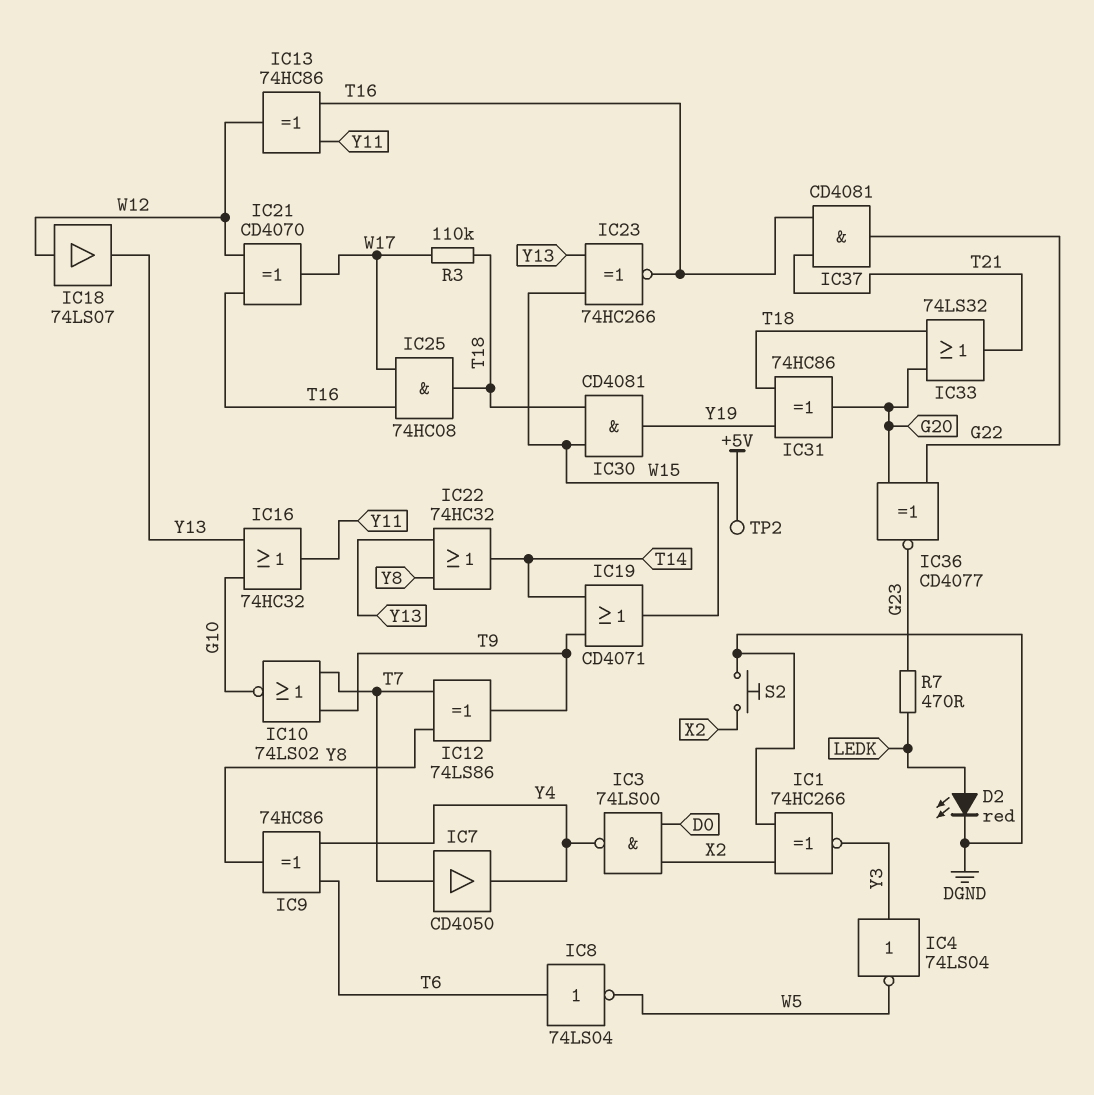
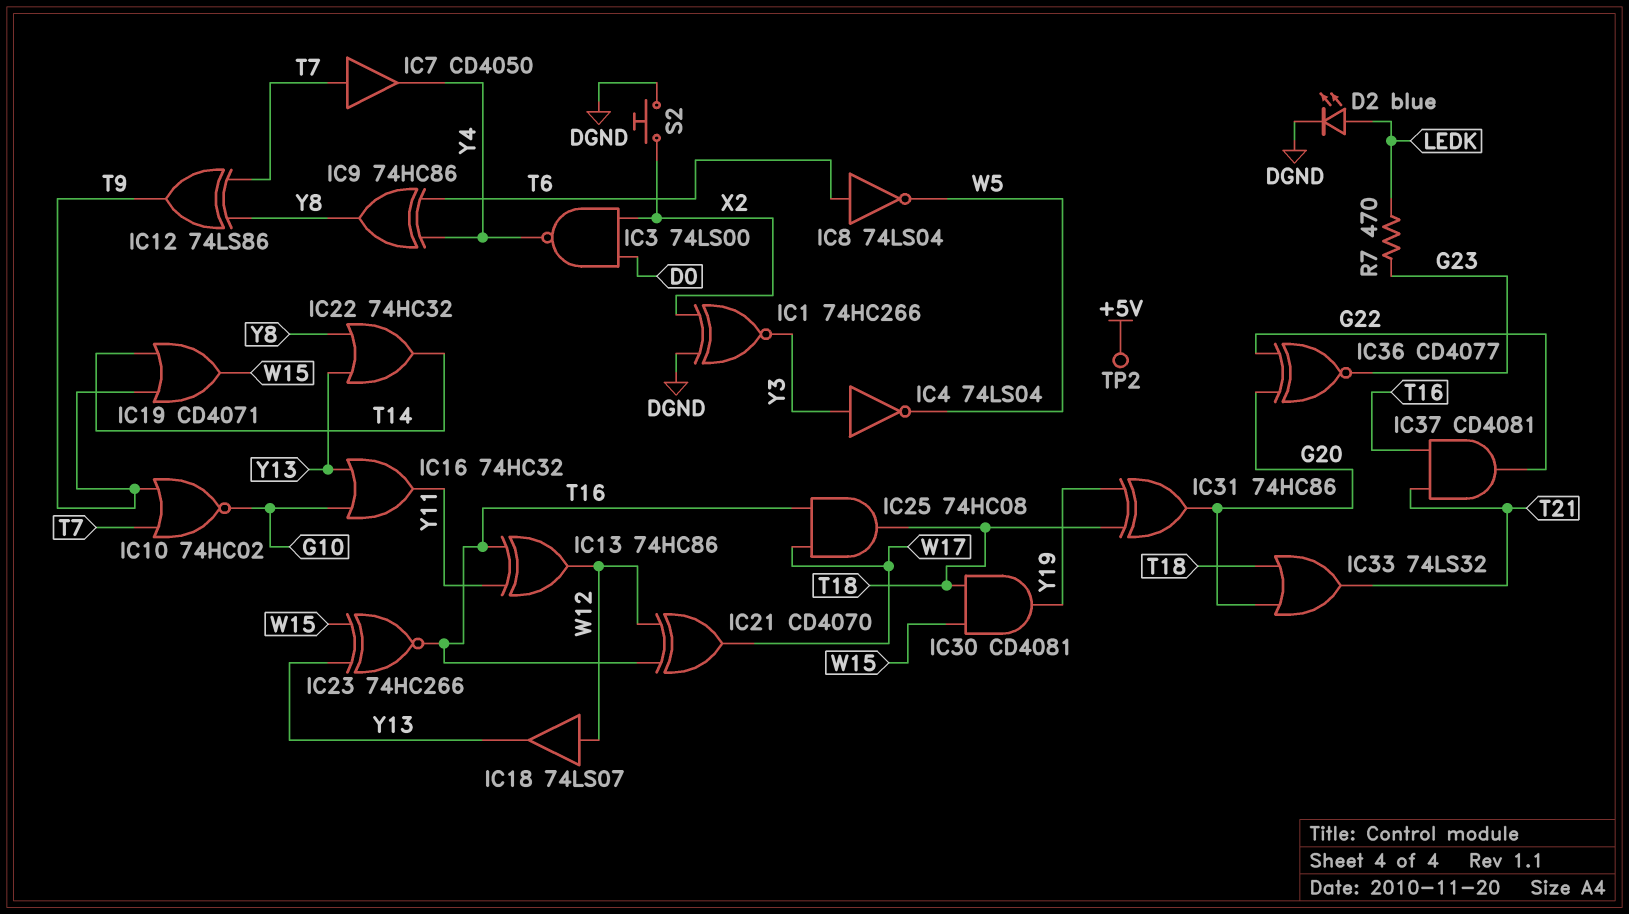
D2: LED red (A LEDK, K DGND) -> LED blue (A LEDK, K DGND)
IC10: NOR 74LS02 (in T7, in T9, out G10) -> NOR 74HC02 (in T7, in T9, out G10)
R3: 110k (T18, W17) -> none

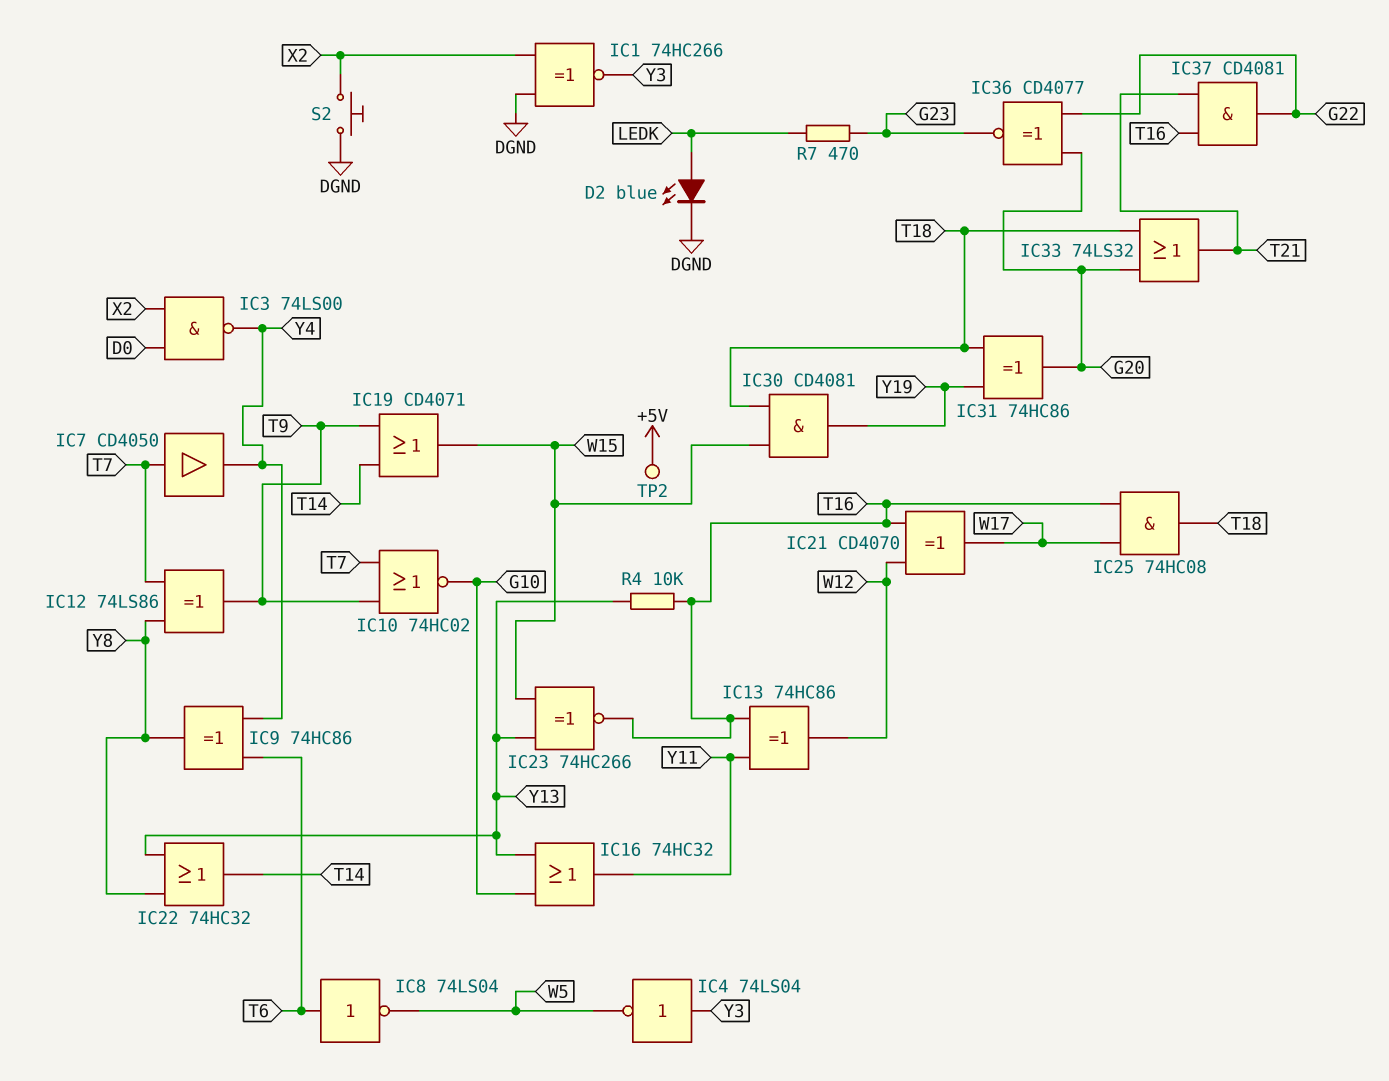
IC18: buffer 74LS07 (in W12, out Y13) -> none
R4: none -> 10k (T16, Y13)

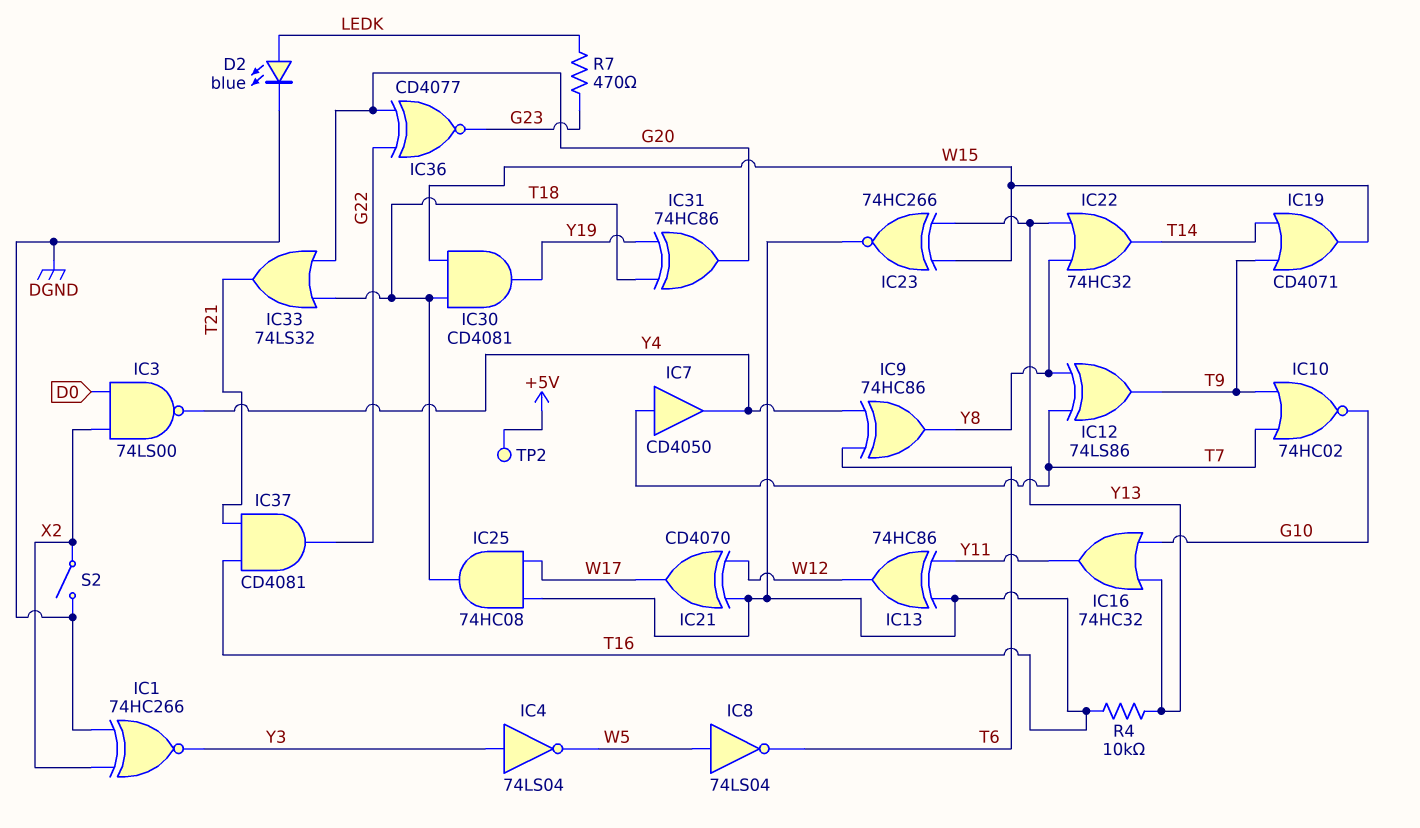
IC8: NOT 74LS04 (in T6, out W5) -> NOT 74LS04 (in W5, out T6)
S2: button (DGND, X2) -> switch (DGND, X2)

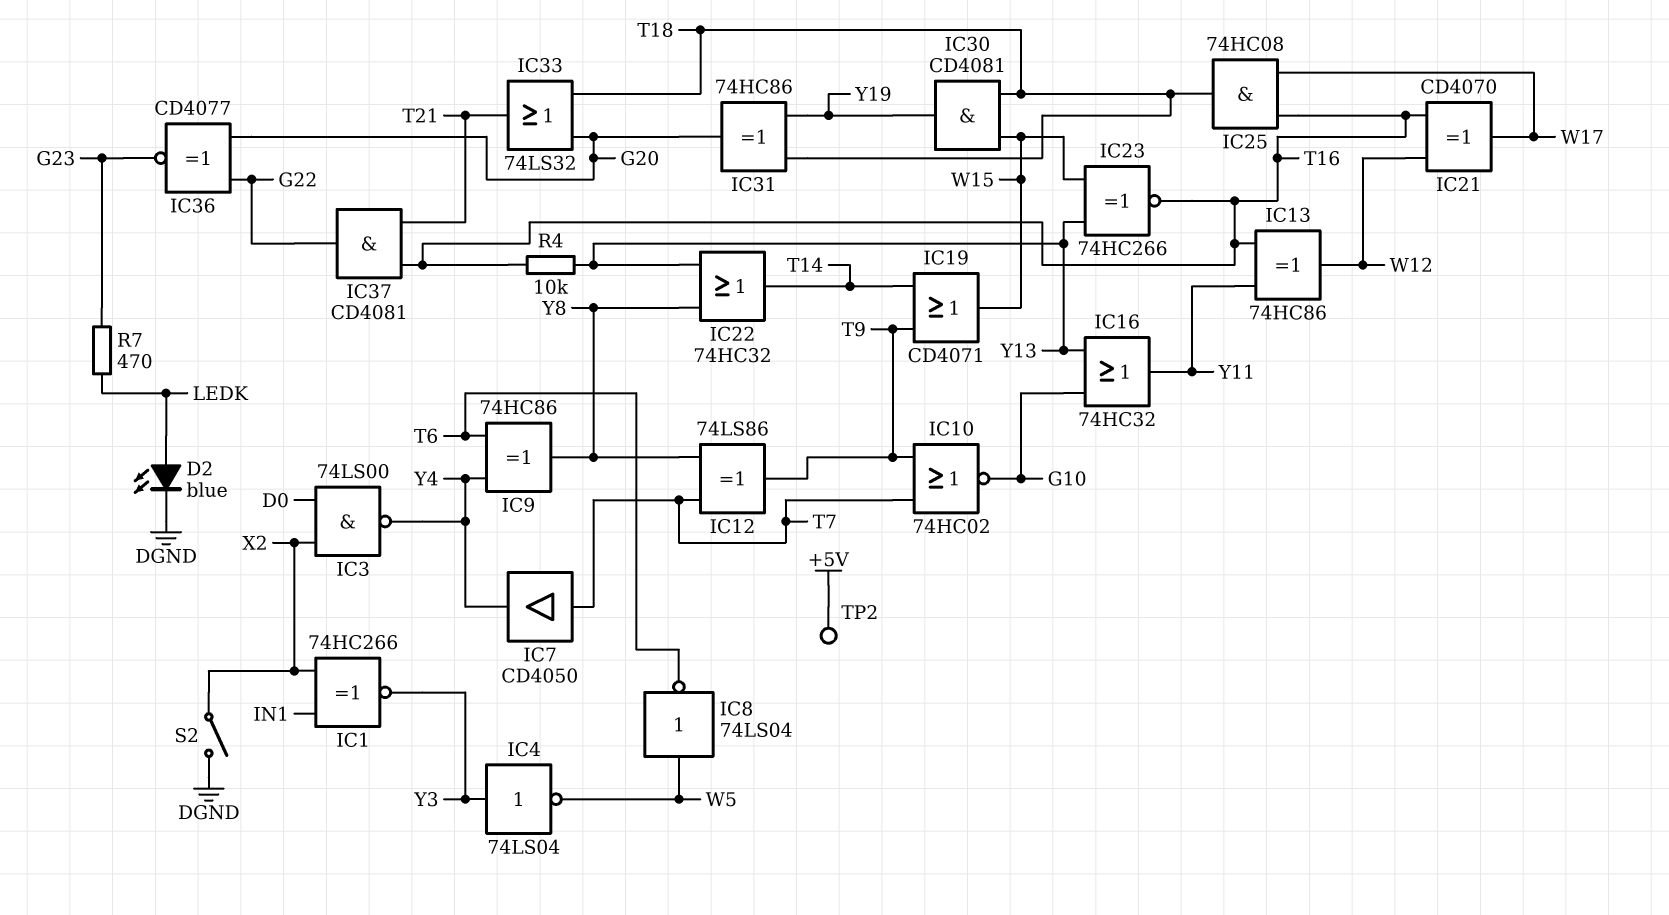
IC1: XNOR 74HC266 (in DGND, in X2, out Y3) -> XNOR 74HC266 (in IN1, in X2, out Y3)

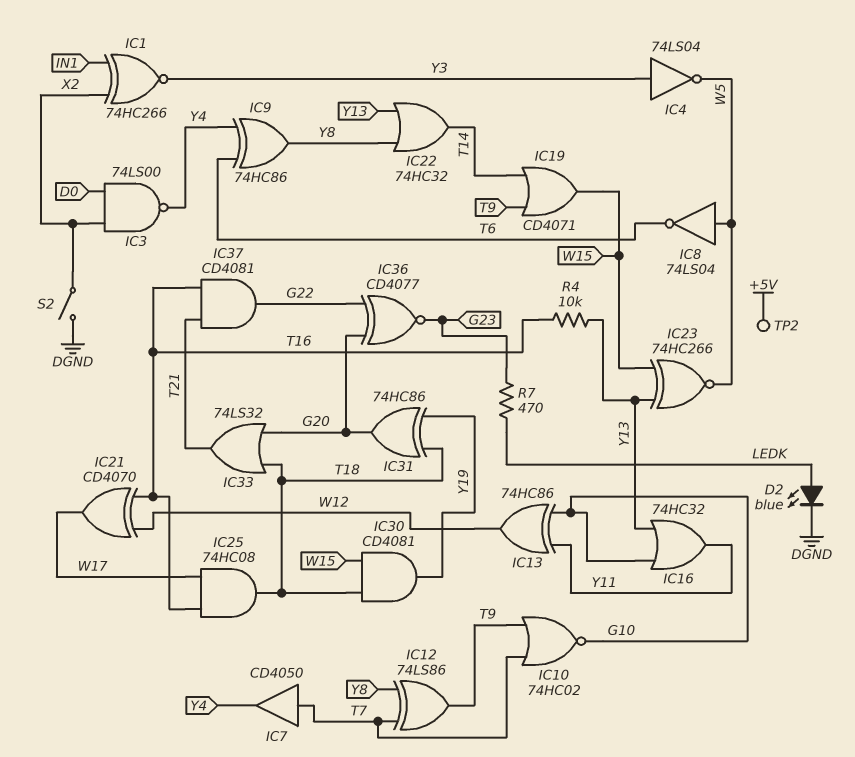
IC13: XOR 74HC86 (in T16, in Y11, out W12) -> XOR 74HC86 (in G10, in Y11, out W12)
IC23: XNOR 74HC266 (in W15, in Y13, out T16) -> XNOR 74HC266 (in W15, in Y13, out W5)

